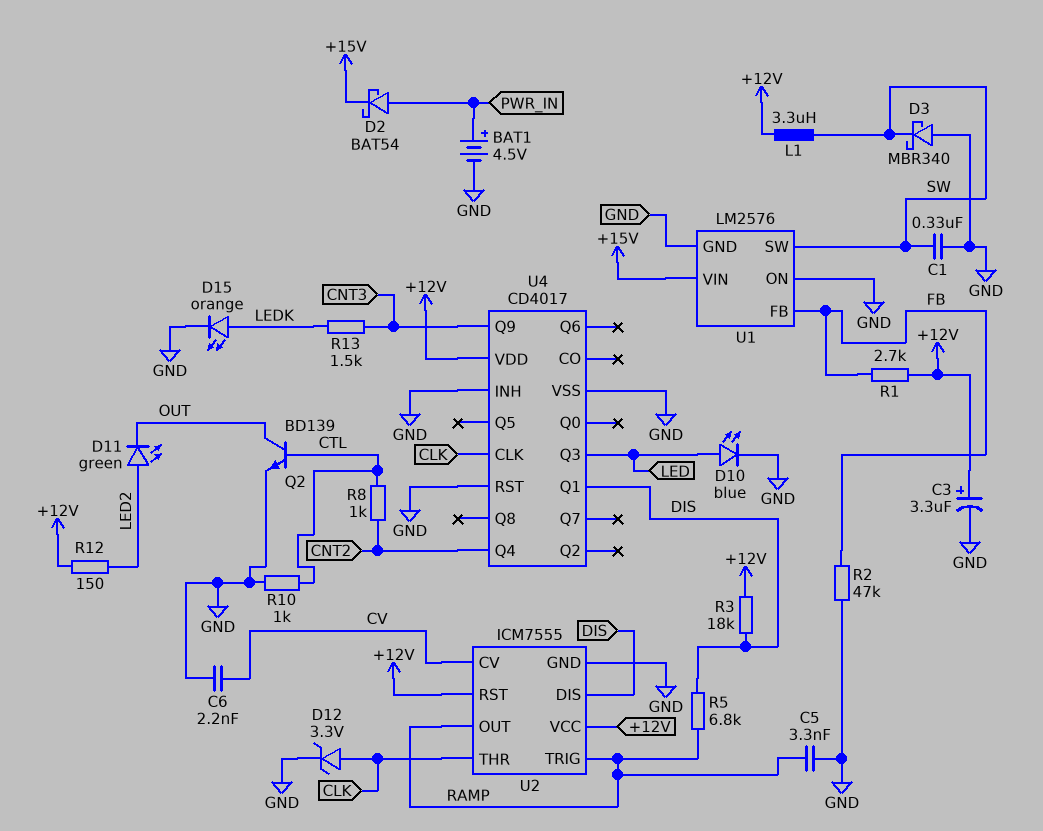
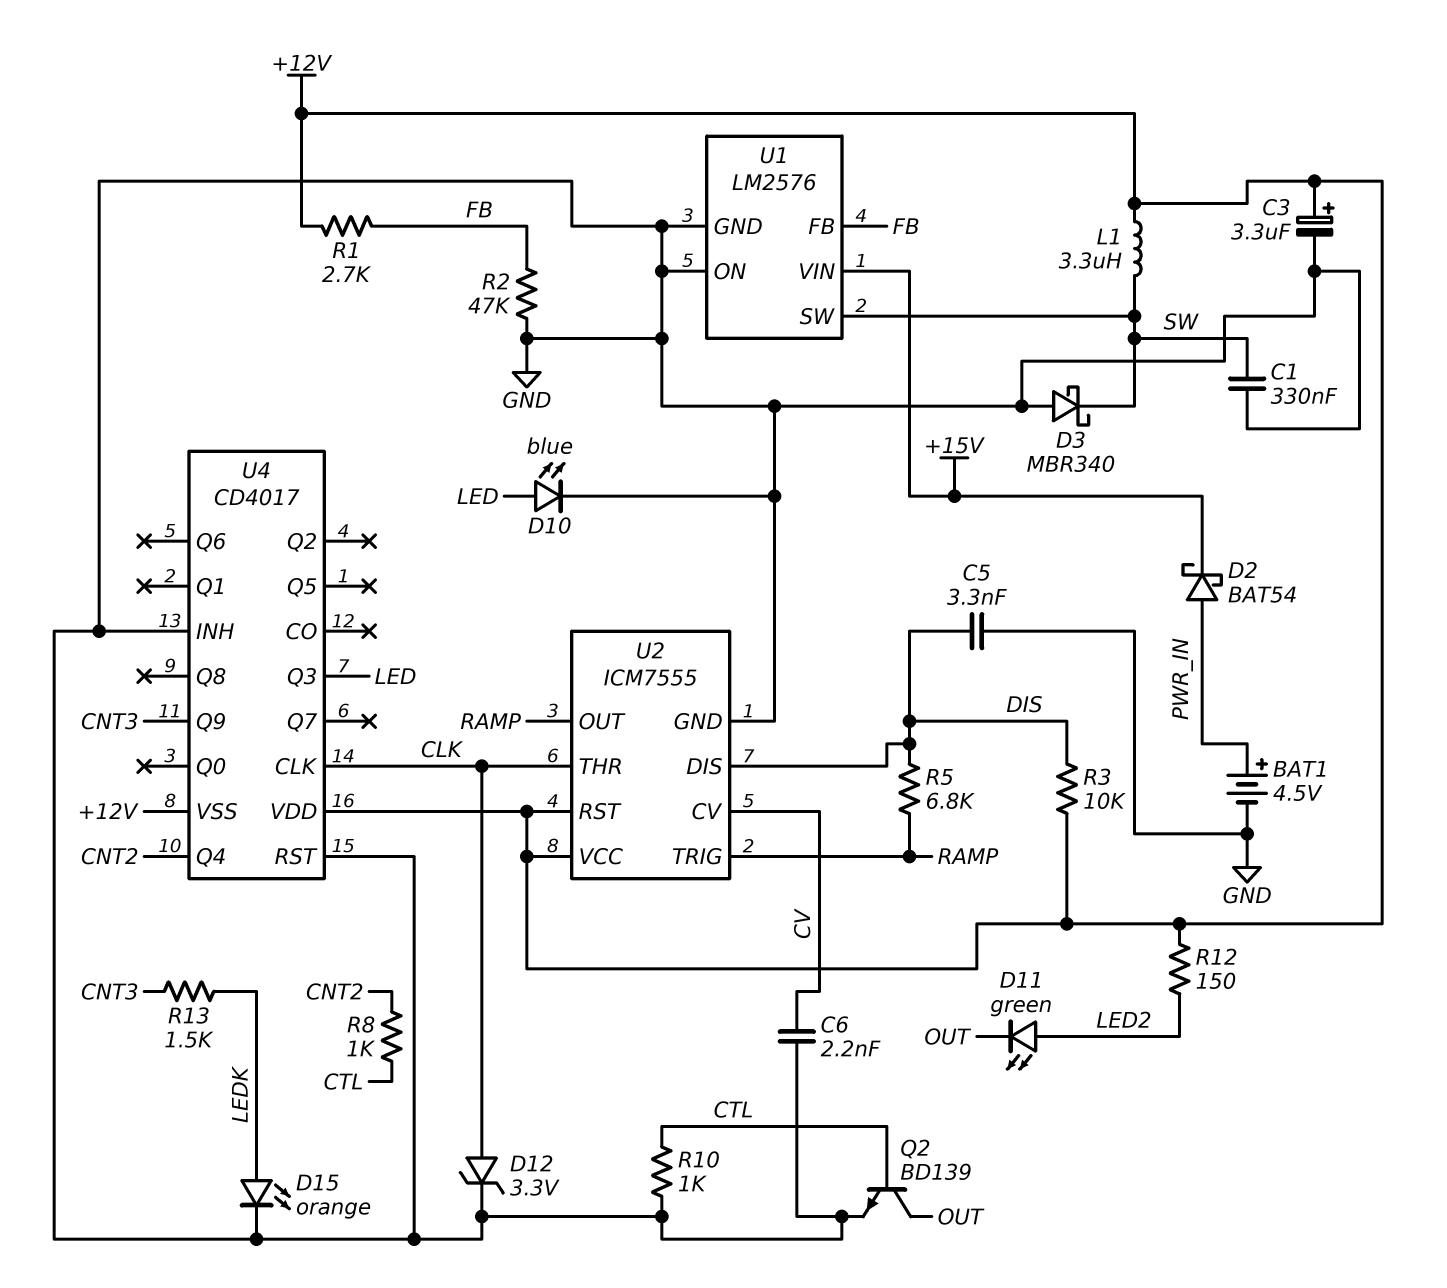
C5: 3.3nF (GND, RAMP) -> 3.3nF (DIS, GND)
R3: 18k (+12V, DIS) -> 10k (+12V, DIS)
U4 pin Q1: DIS -> none
U4 pin VSS: GND -> +12V

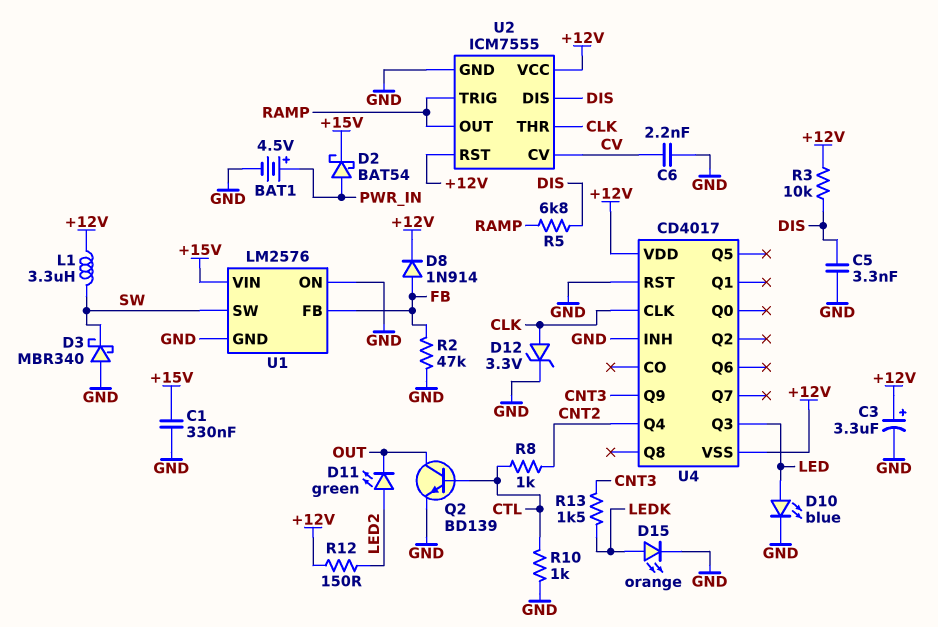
C1: 330nF (GND, SW) -> 330nF (+15V, GND)
D8: none -> diode 1N914 (A FB, K +12V)
R1: 2.7k (+12V, FB) -> none

